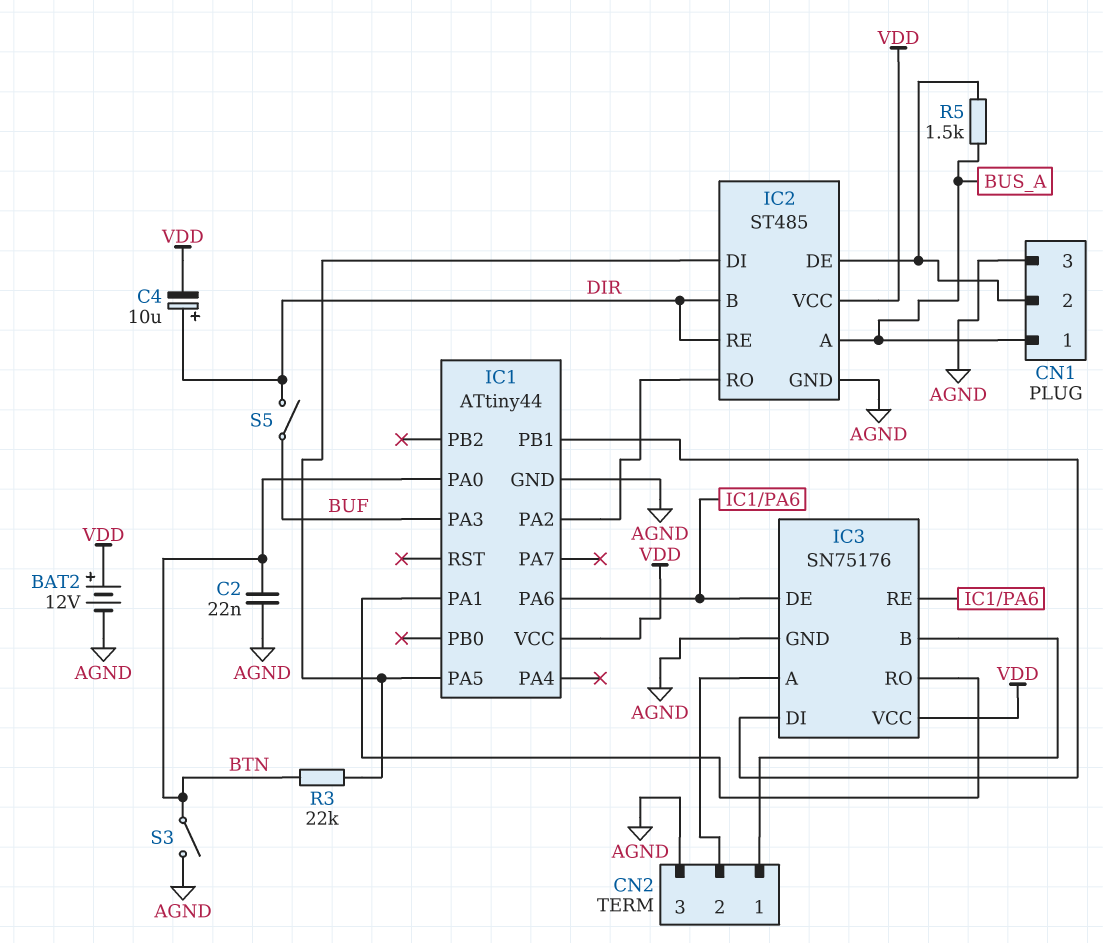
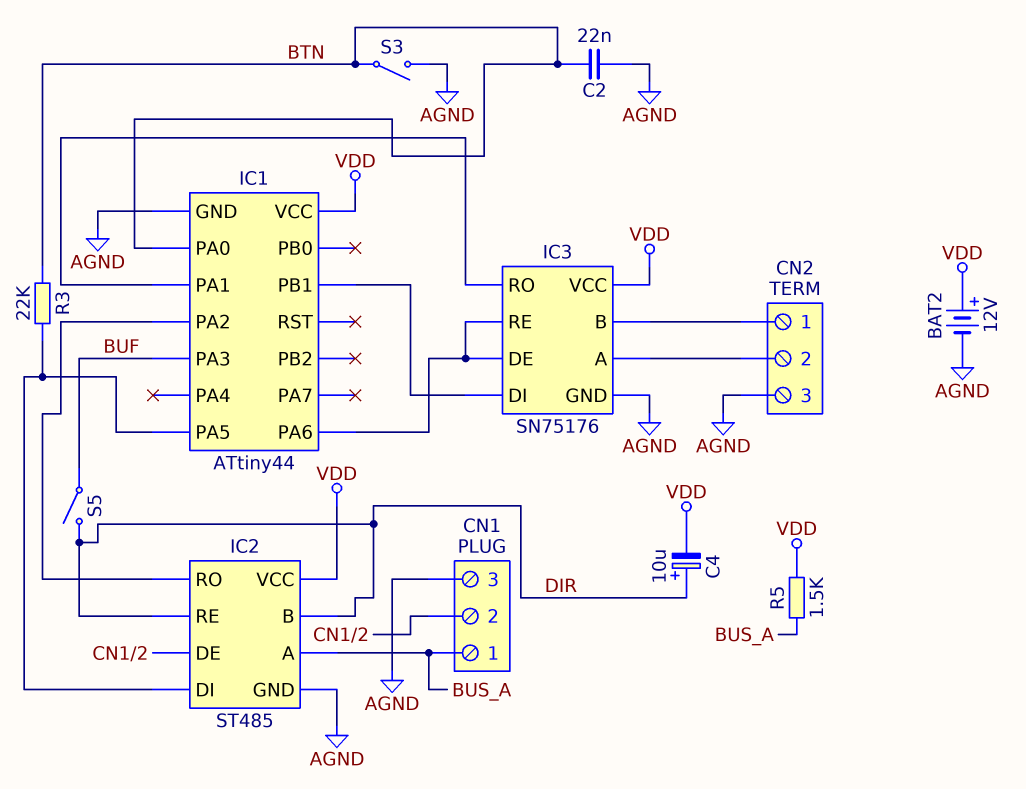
R5: 1.5k (BUS_A, CN1/2) -> 1.5k (BUS_A, VDD)

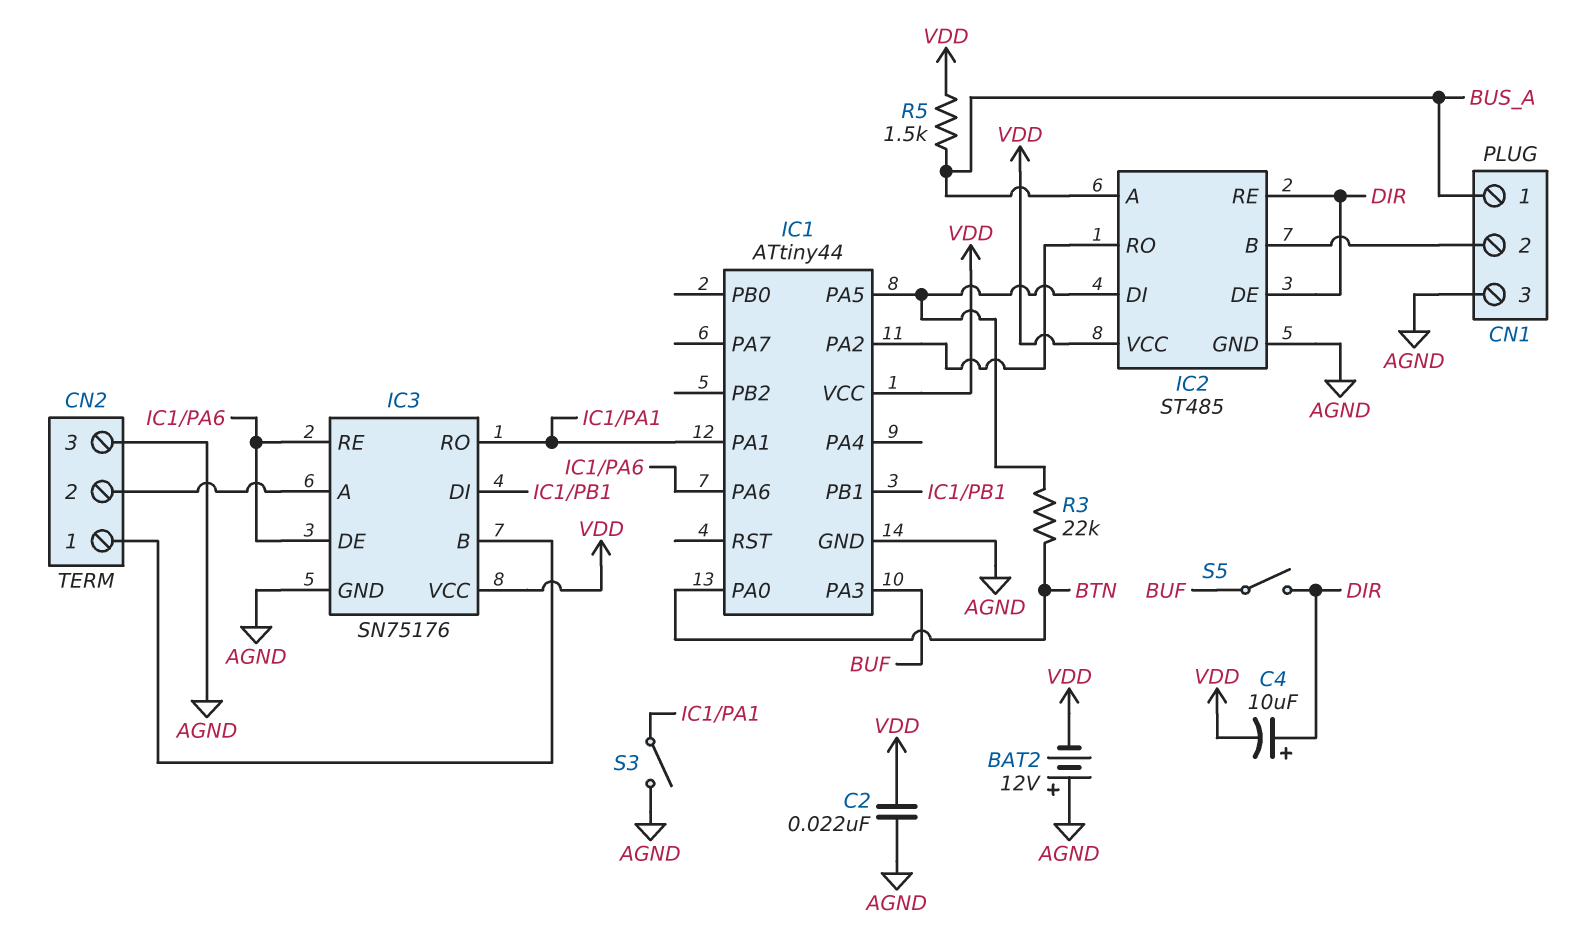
BAT2: 12V (plus VDD, minus AGND) -> 12V (plus AGND, minus VDD)
C2: 22nF (AGND, BTN) -> 22nF (AGND, VDD)
IC2 pin B: DIR -> CN1/2
IC2 pin DE: CN1/2 -> DIR
S3: switch (AGND, BTN) -> switch (AGND, IC1/PA1)

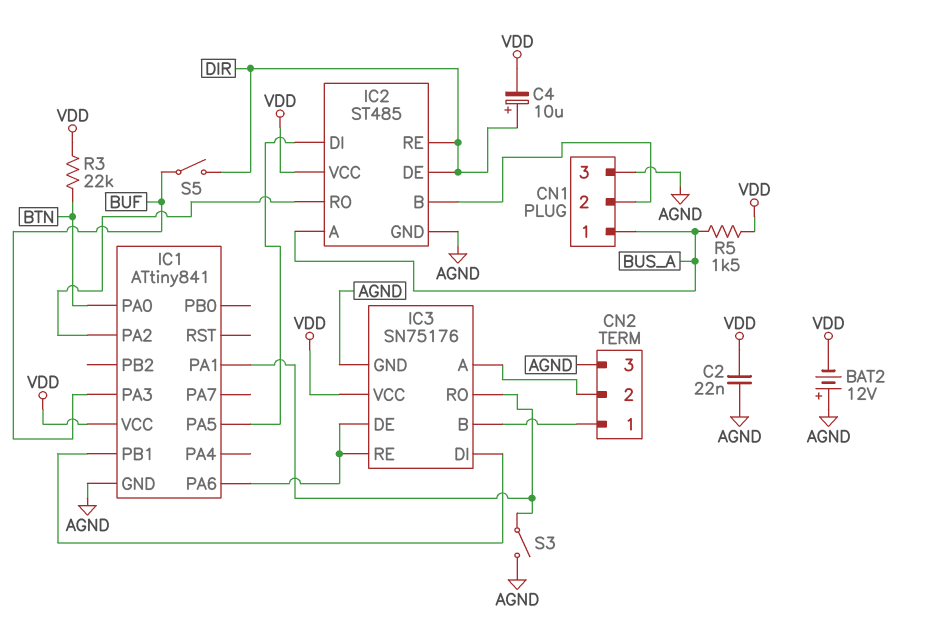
IC1: ATtiny44 -> ATtiny841
R3: 22k (BTN, IC1/PA5) -> 22k (BTN, VDD)

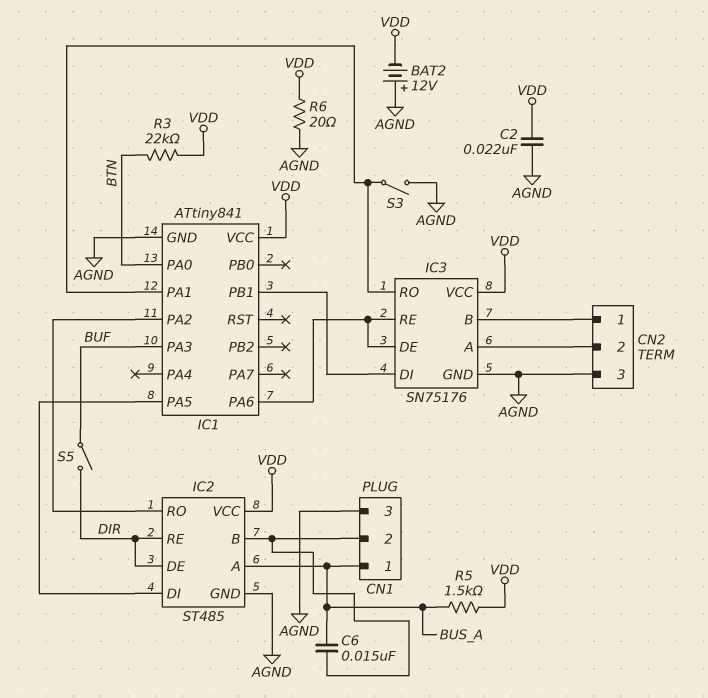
C4: 10uF (plus DIR, minus VDD) -> none
C6: none -> 15nF (BUS_A, CN1/2)
R6: none -> 20 (AGND, VDD)

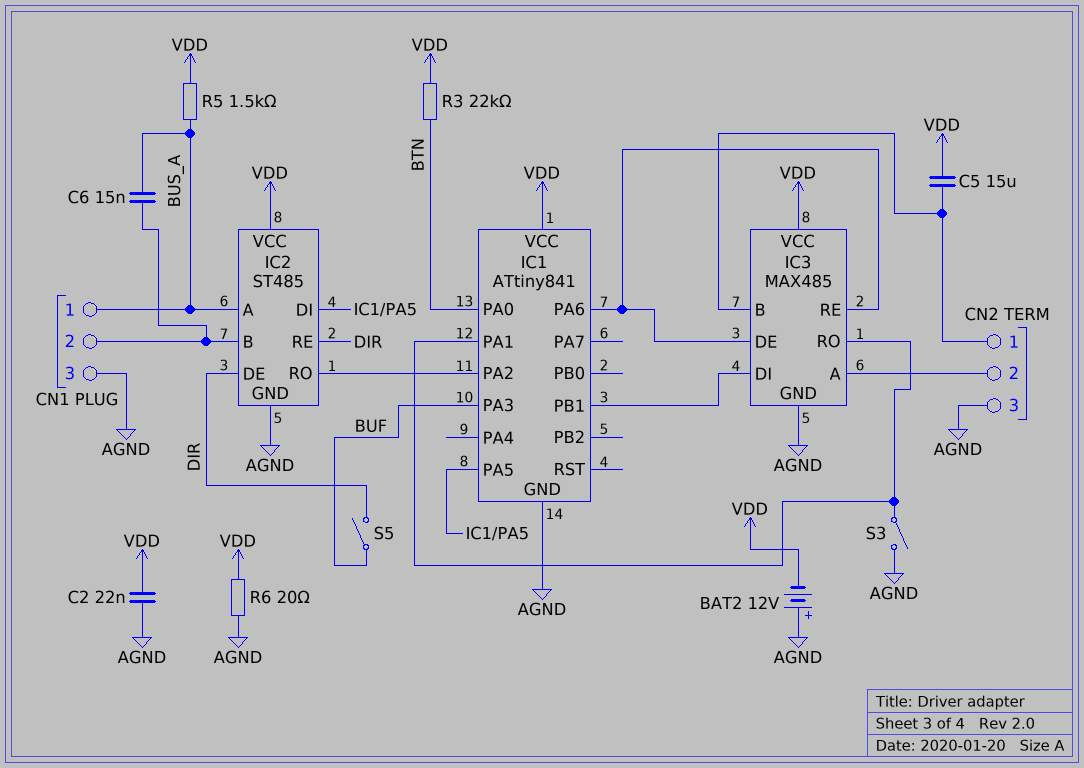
C5: none -> 15uF (CN2/1, VDD)
IC3: SN75176 -> MAX485

